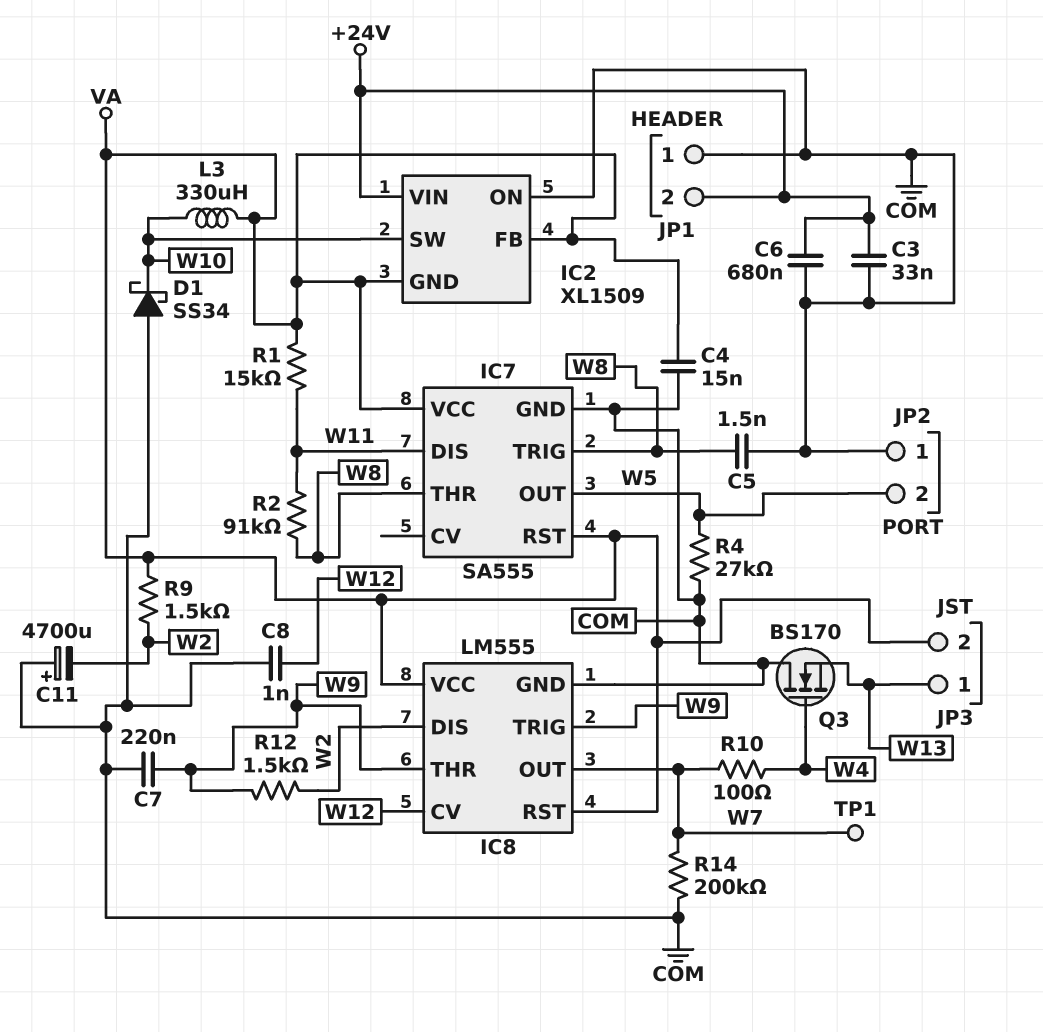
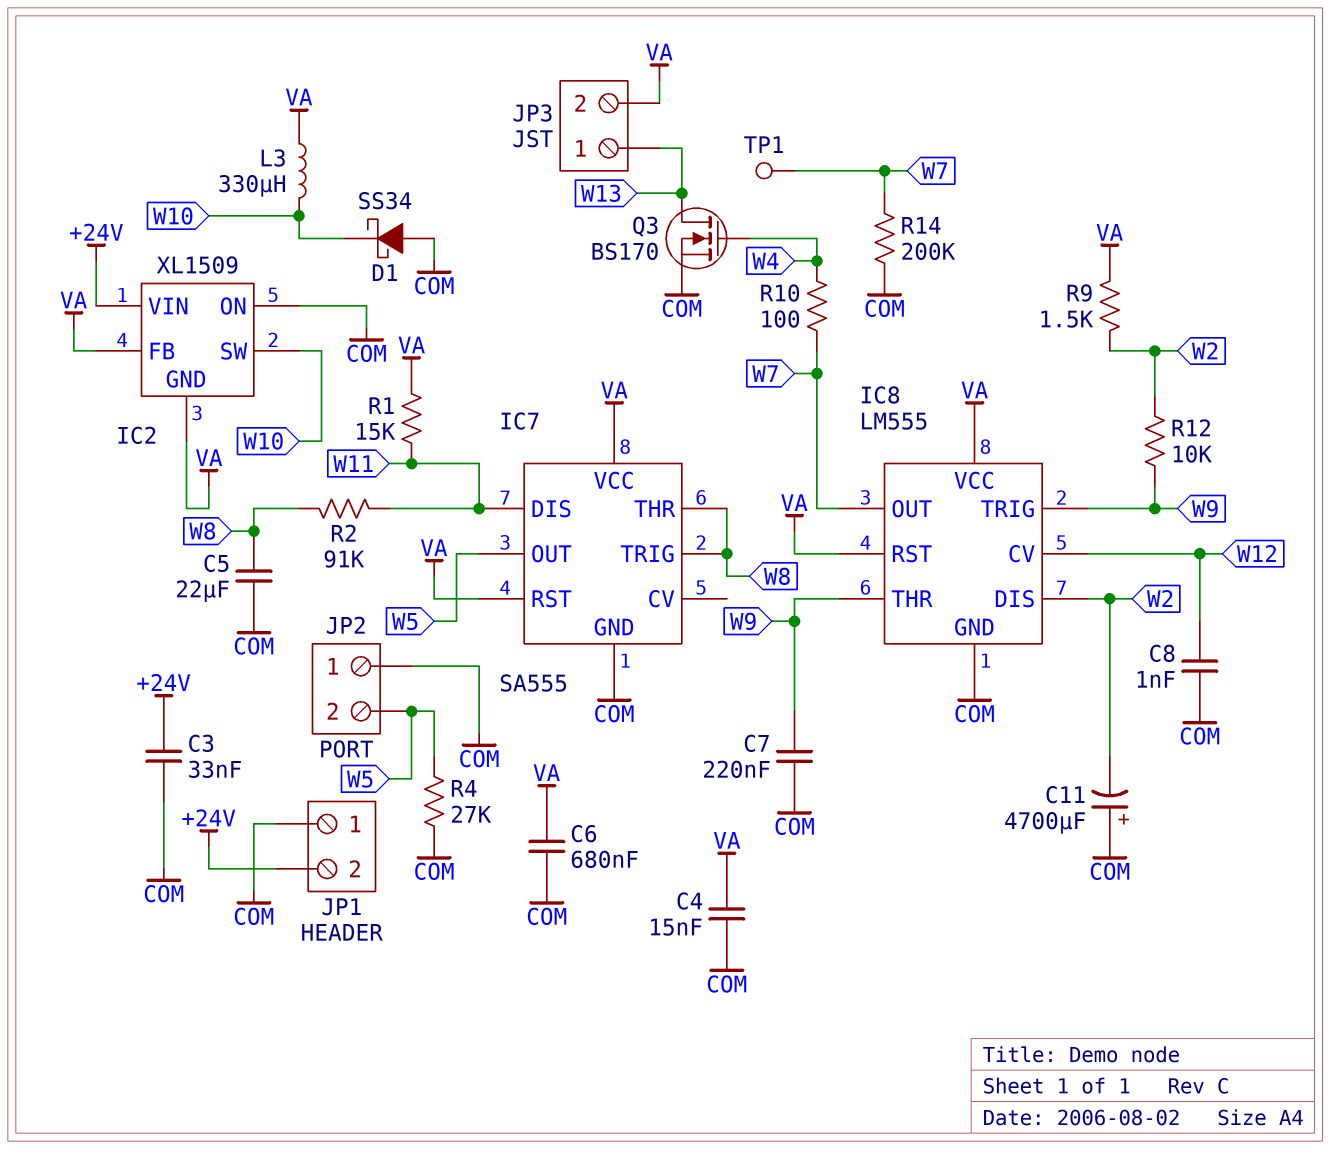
C5: 1.5nF (COM, W8) -> 22uF (COM, W8)
C6: 680nF (+24V, COM) -> 680nF (COM, VA)
Q3: NMOS BS170 (G W4, D COM, S W13) -> NMOS BS170 (G W4, D W13, S COM)
R12: 1.5k (W2, W9) -> 10k (W2, W9)

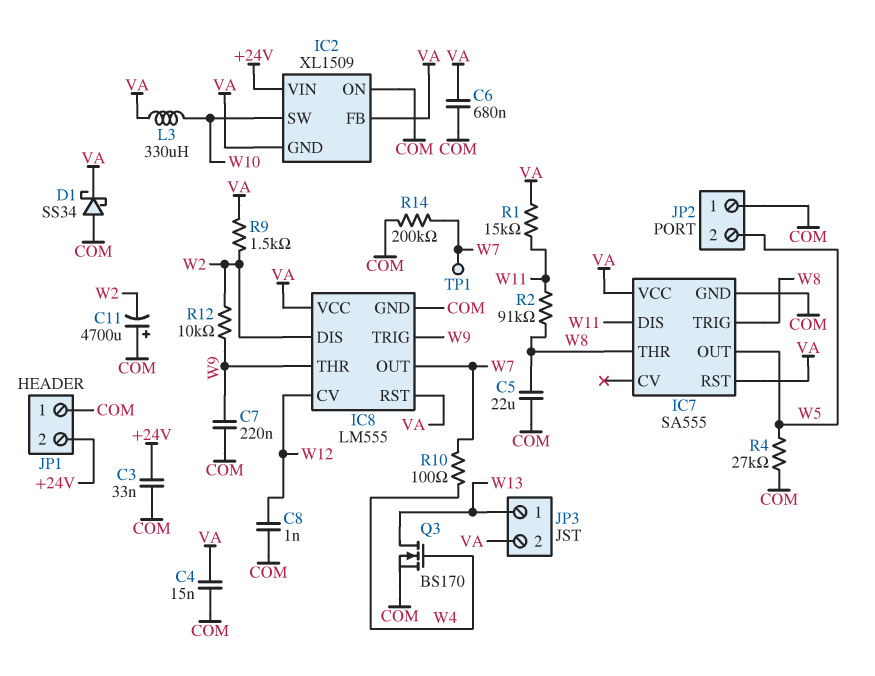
D1: schottky SS34 (A COM, K W10) -> schottky SS34 (A COM, K VA)

